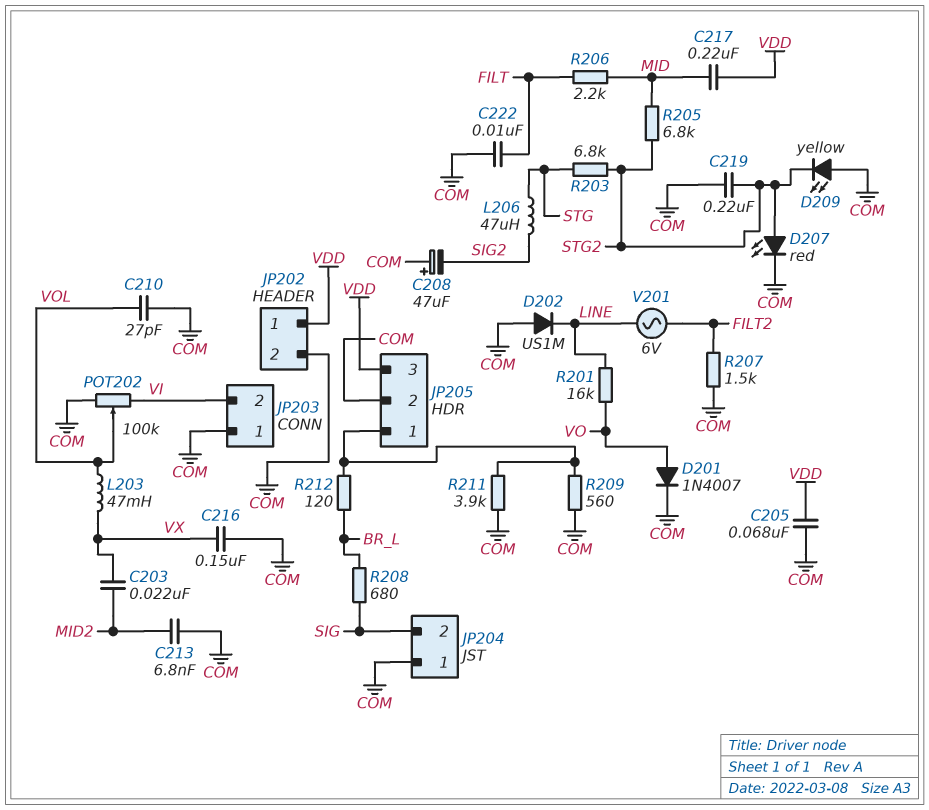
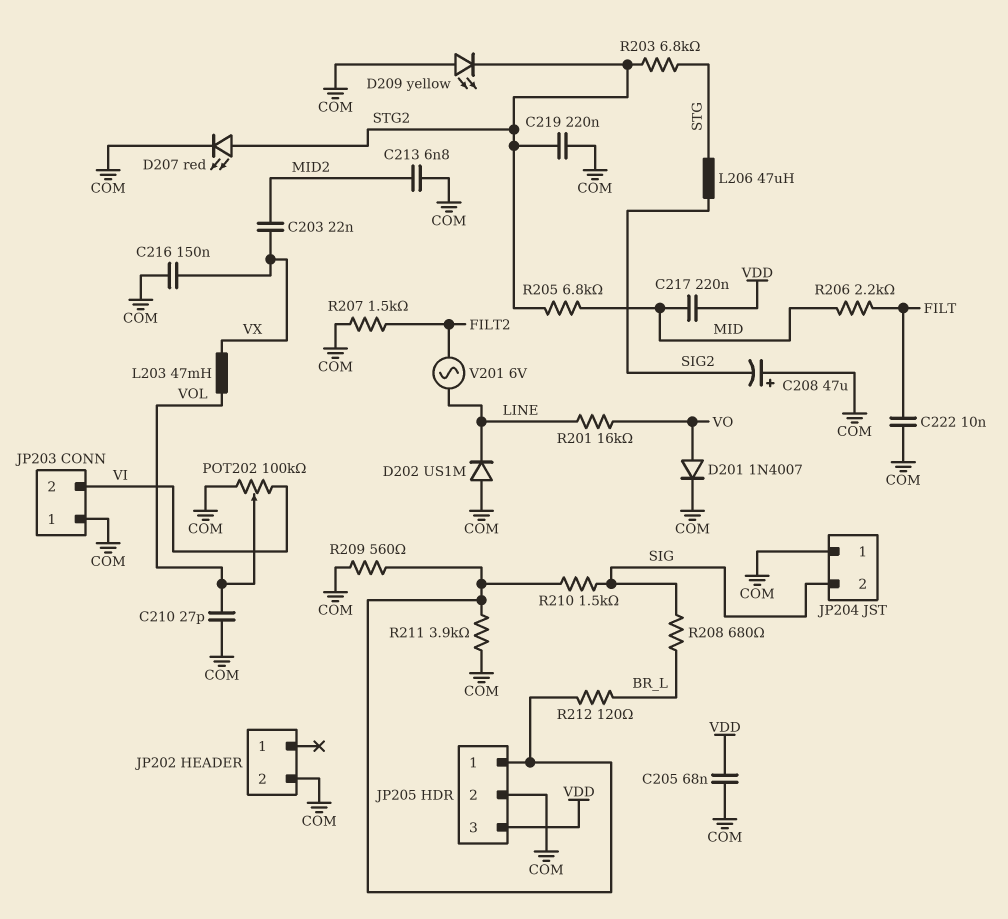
JP202 pin 1: VDD -> none
R210: none -> 1.5k (JP205/1, SIG)

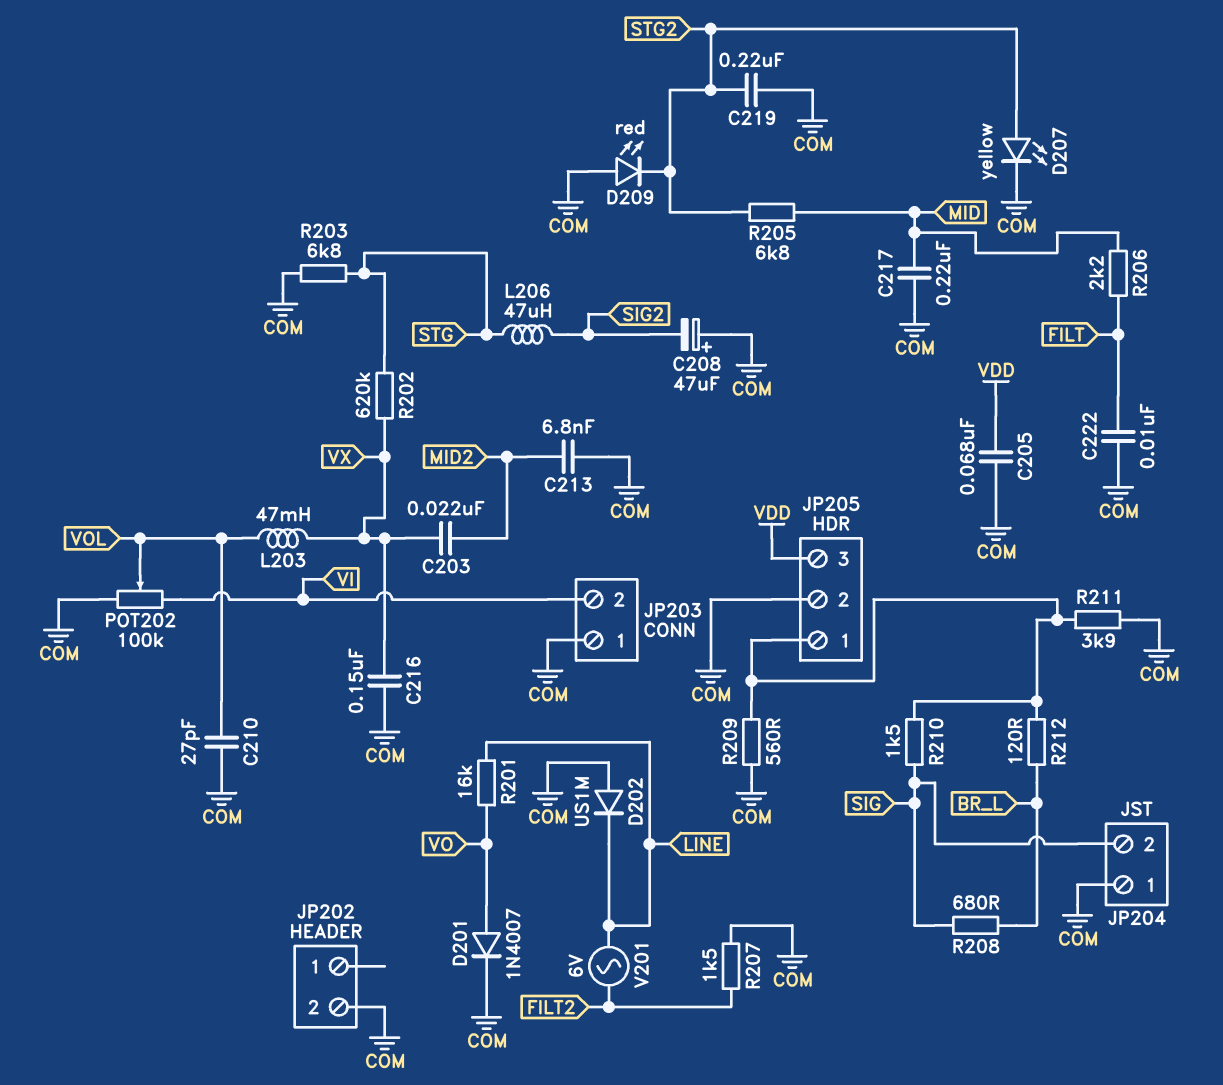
C217: 220nF (MID, VDD) -> 220nF (COM, MID)
D207: LED red (A STG2, K COM) -> LED yellow (A STG2, K COM)
D209: LED yellow (A COM, K STG2) -> LED red (A COM, K STG2)
R202: none -> 620k (STG, VX)
R203: 6.8k (STG, STG2) -> 6.8k (COM, STG)

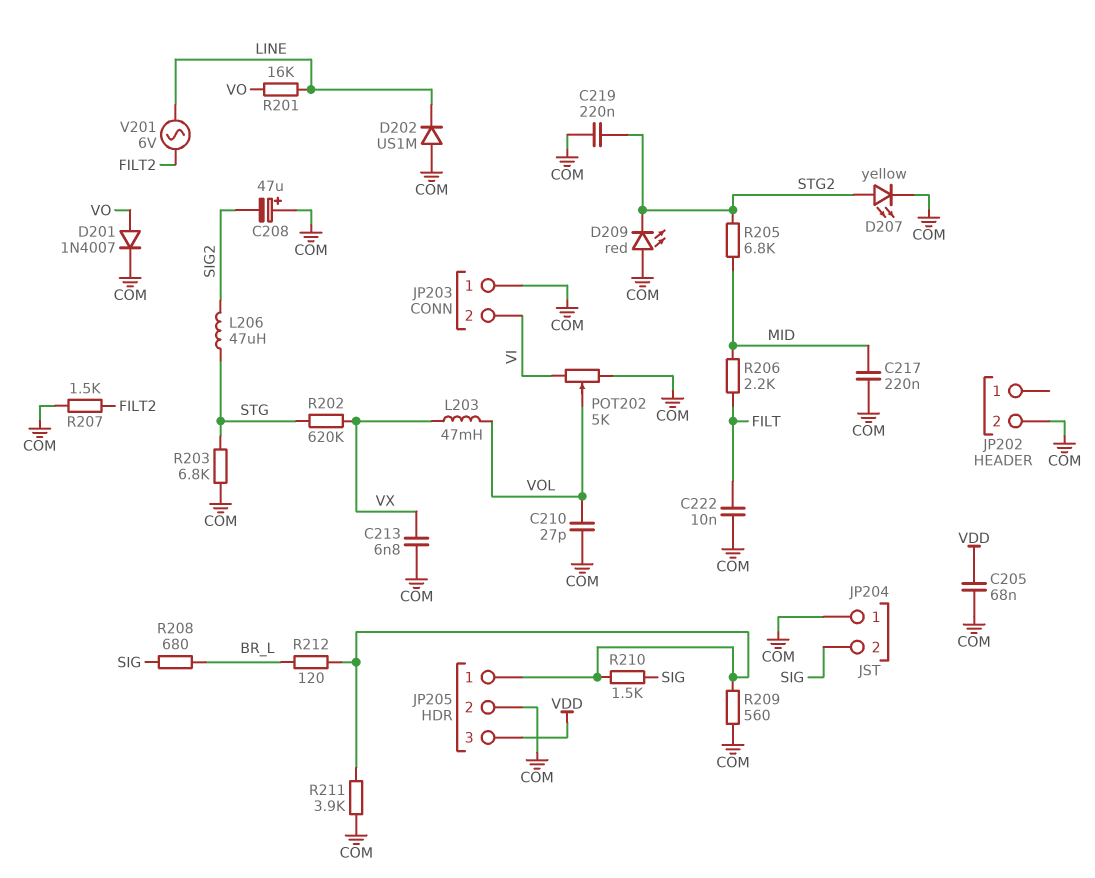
C203: 22nF (MID2, VX) -> none
C213: 6.8nF (COM, MID2) -> 6.8nF (COM, VX)
C216: 150nF (COM, VX) -> none
POT202: 100k (COM, VI, wiper VOL) -> 5k (COM, VI, wiper VOL)

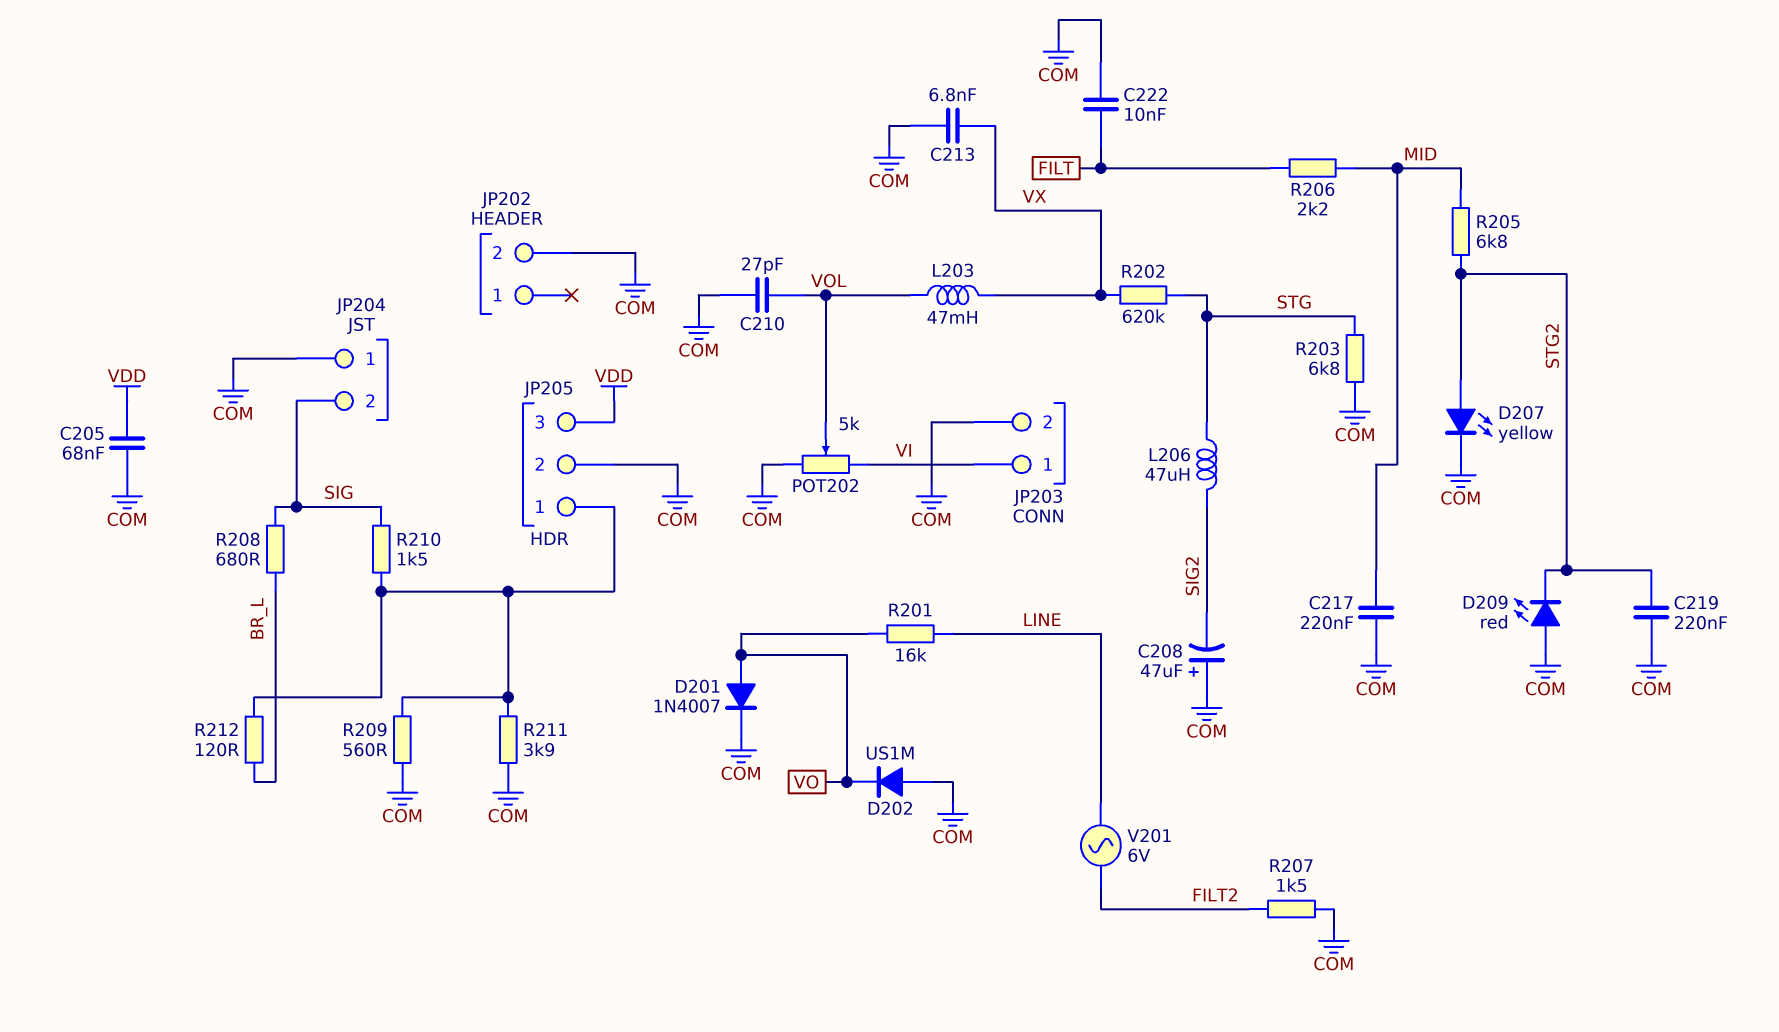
D202: diode US1M (A COM, K LINE) -> diode US1M (A COM, K VO)
JP203 pin 1: COM -> VI
JP203 pin 2: VI -> COM

